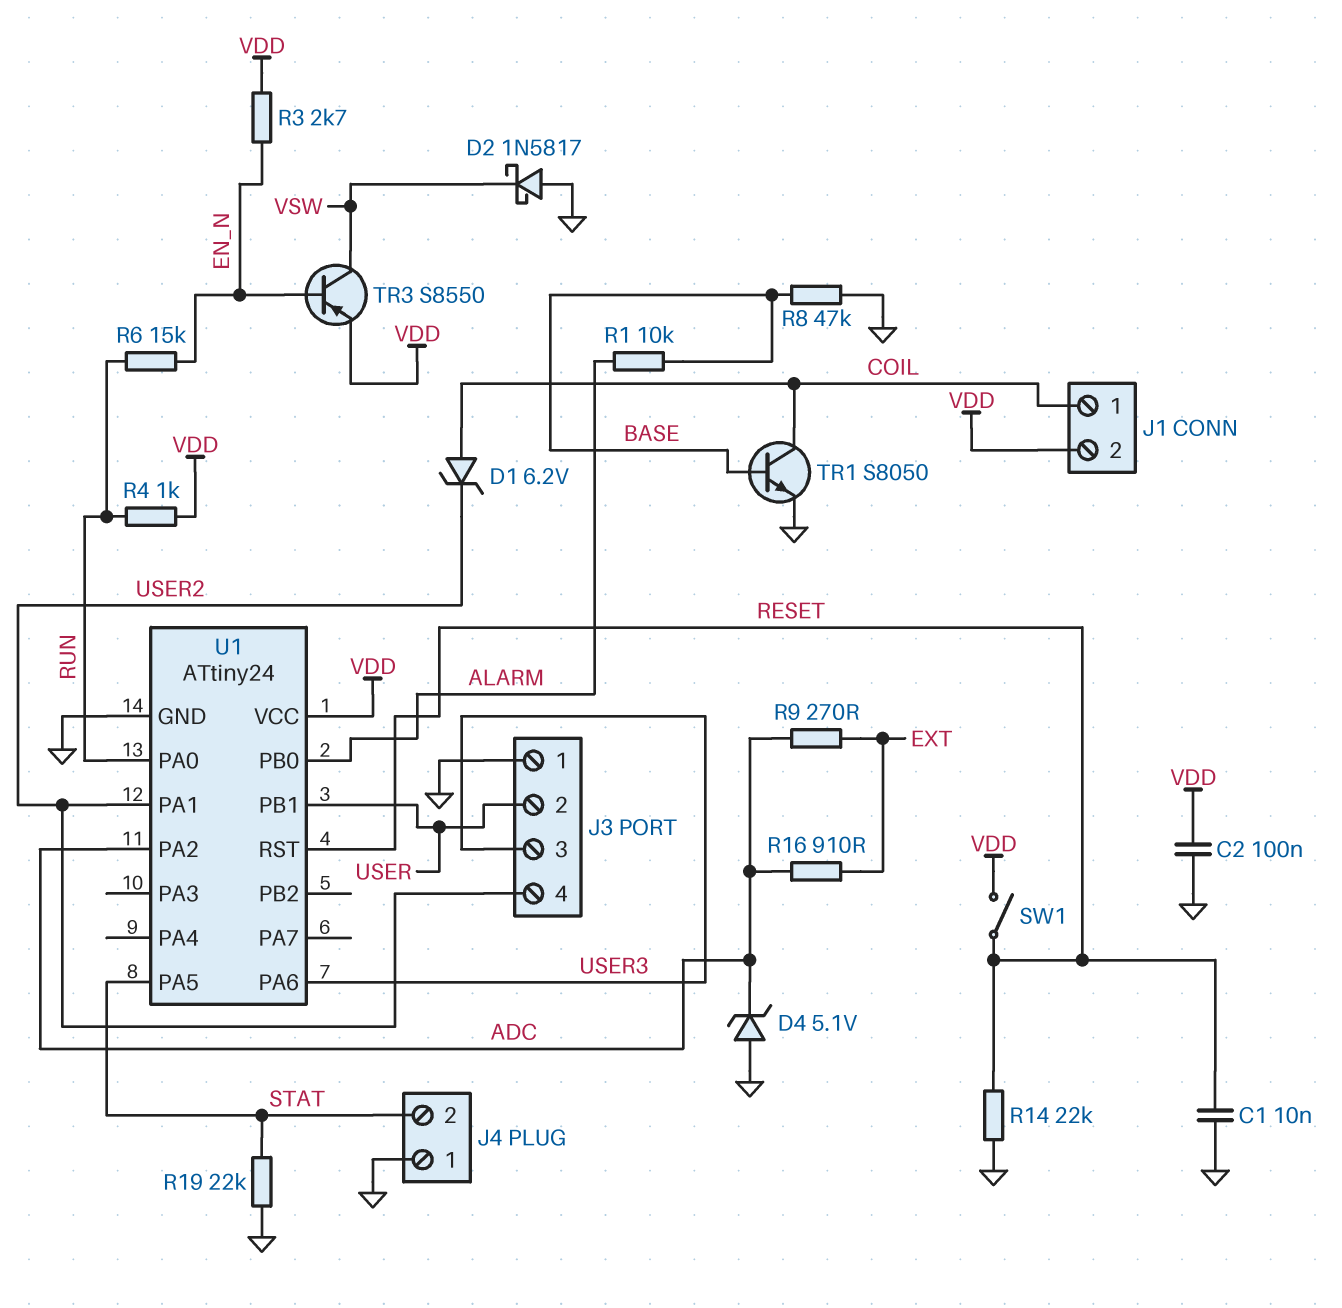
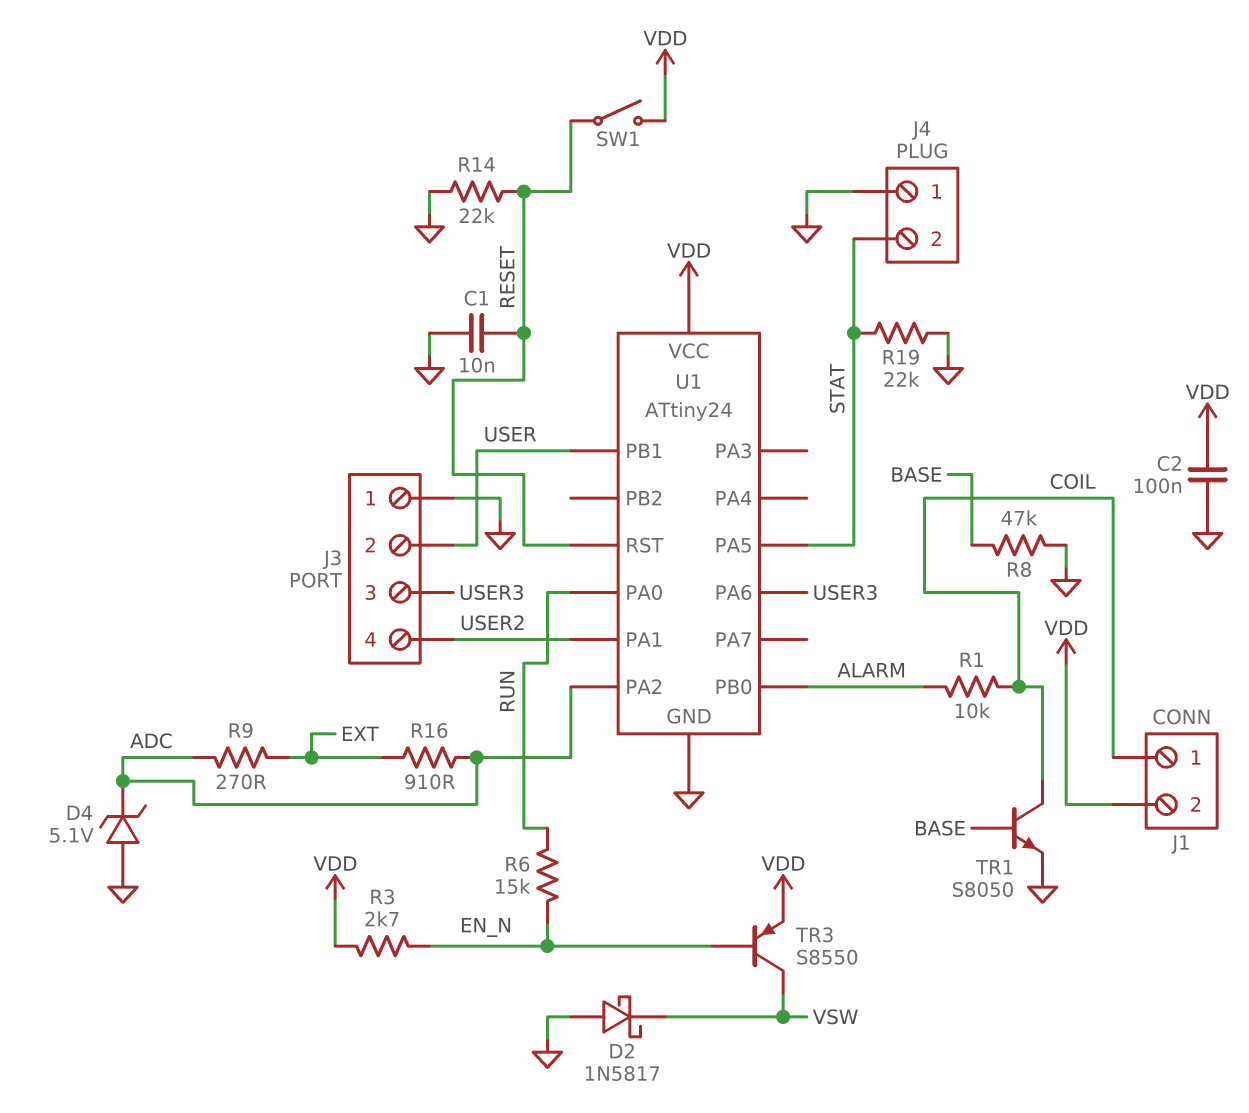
D1: zener 6.2V (A COIL, K USER2) -> none
R1: 10k (ALARM, BASE) -> 10k (ALARM, COIL)
R4: 1k (RUN, VDD) -> none

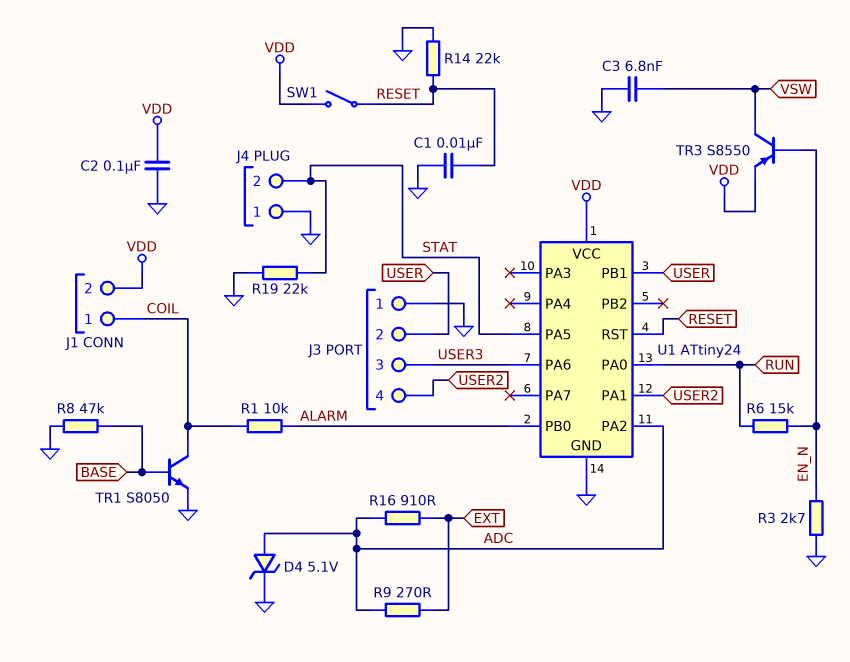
C3: none -> 6.8nF (GND, VSW)
D2: schottky 1N5817 (A GND, K VSW) -> none
D4: zener 5.1V (A GND, K ADC) -> zener 5.1V (A ADC, K GND)
R3: 2.7k (EN_N, VDD) -> 2.7k (EN_N, GND)

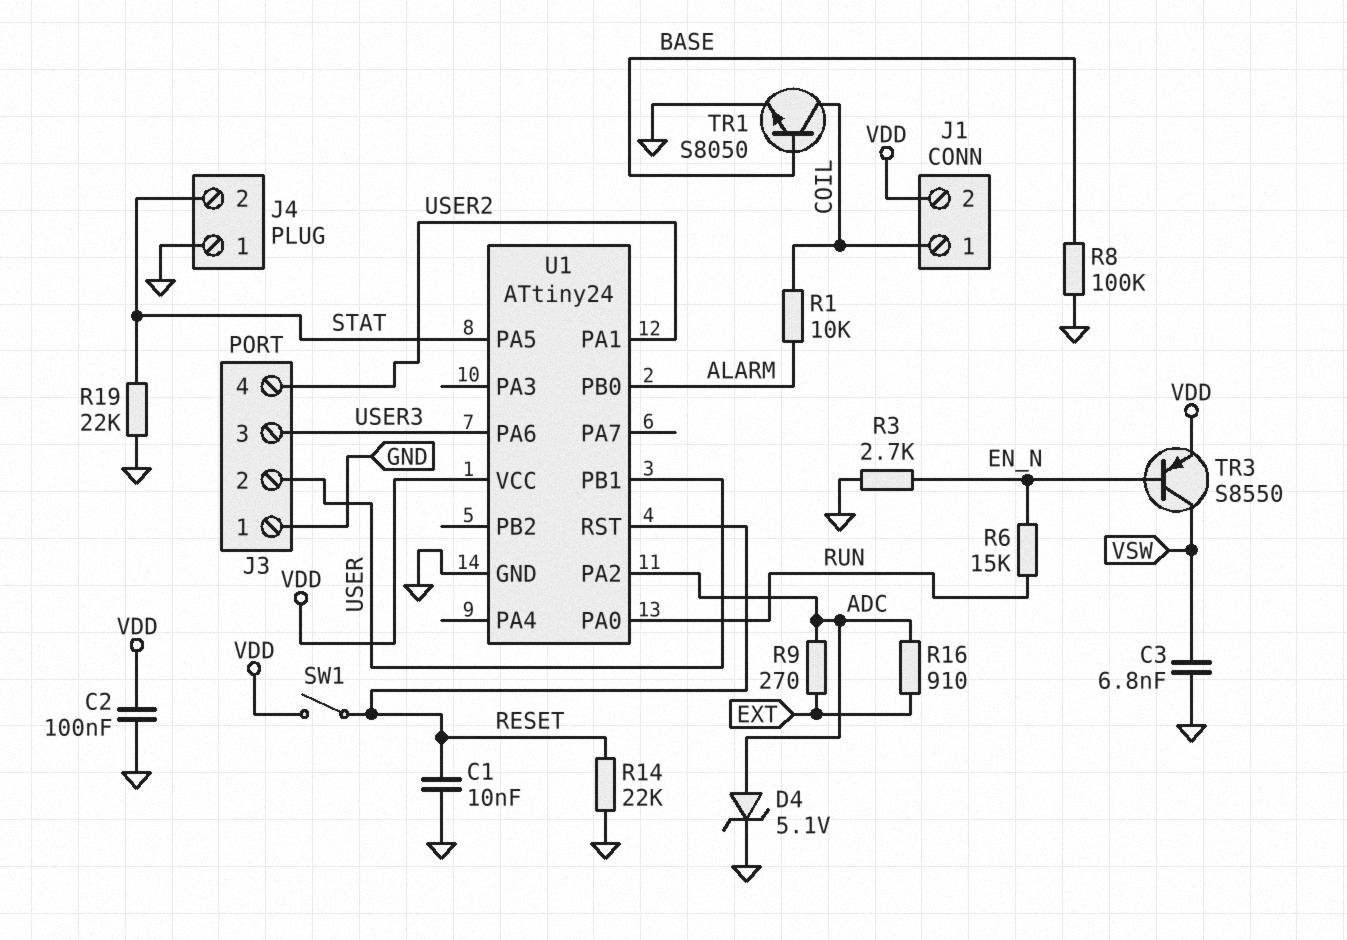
R8: 47k (BASE, GND) -> 100k (BASE, GND)

